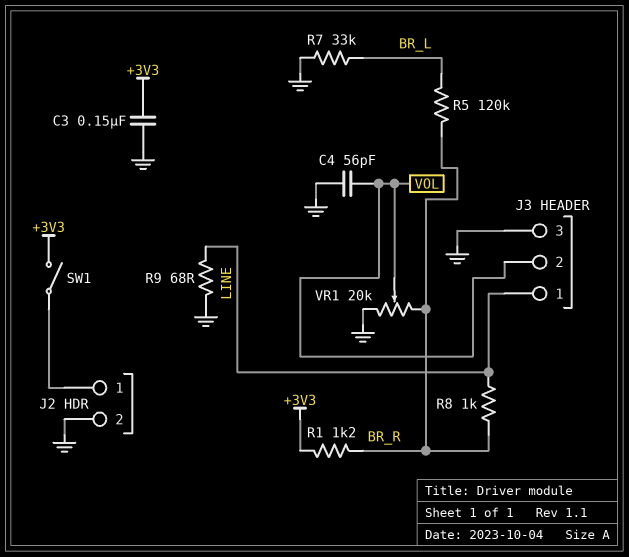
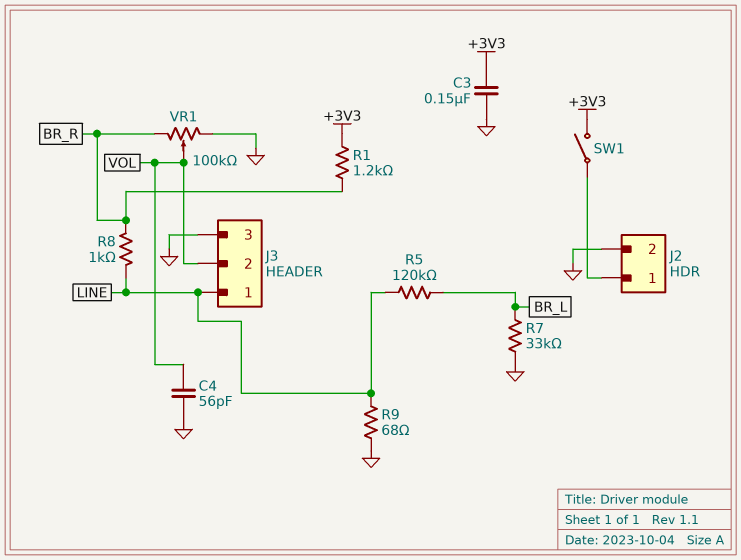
R5: 120k (BR_L, BR_R) -> 120k (BR_L, LINE)
VR1: 20k (BR_R, GND, wiper VOL) -> 100k (BR_R, GND, wiper VOL)

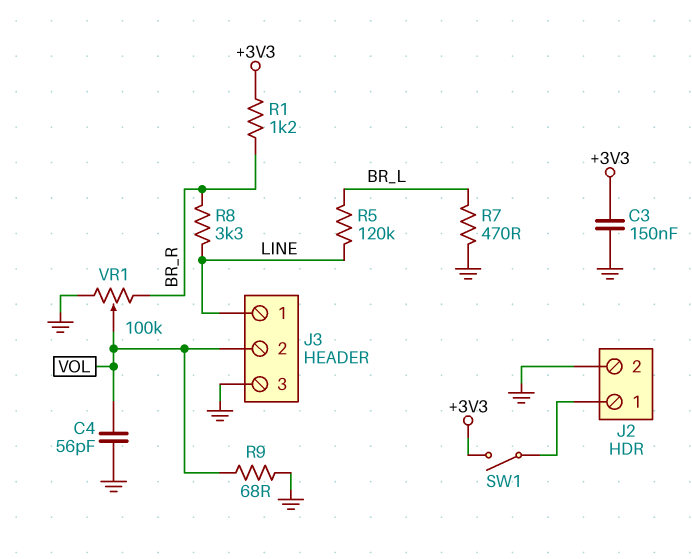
R7: 33k (BR_L, GND) -> 470 (BR_L, GND)
R8: 1k (BR_R, LINE) -> 3.3k (BR_R, LINE)
R9: 68 (GND, LINE) -> 68 (GND, VOL)

